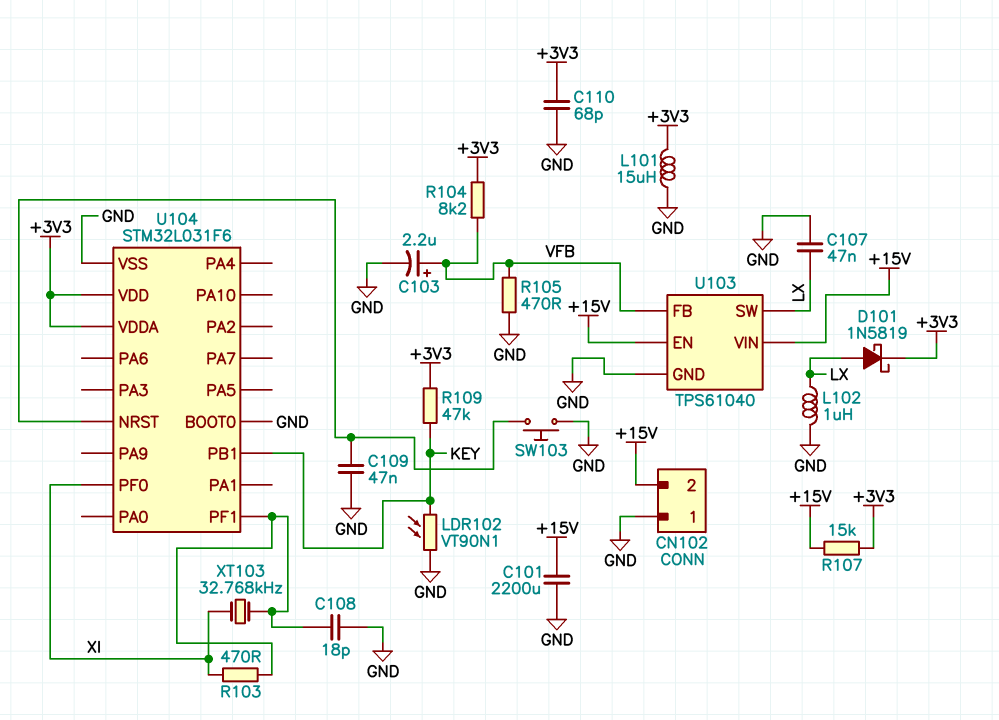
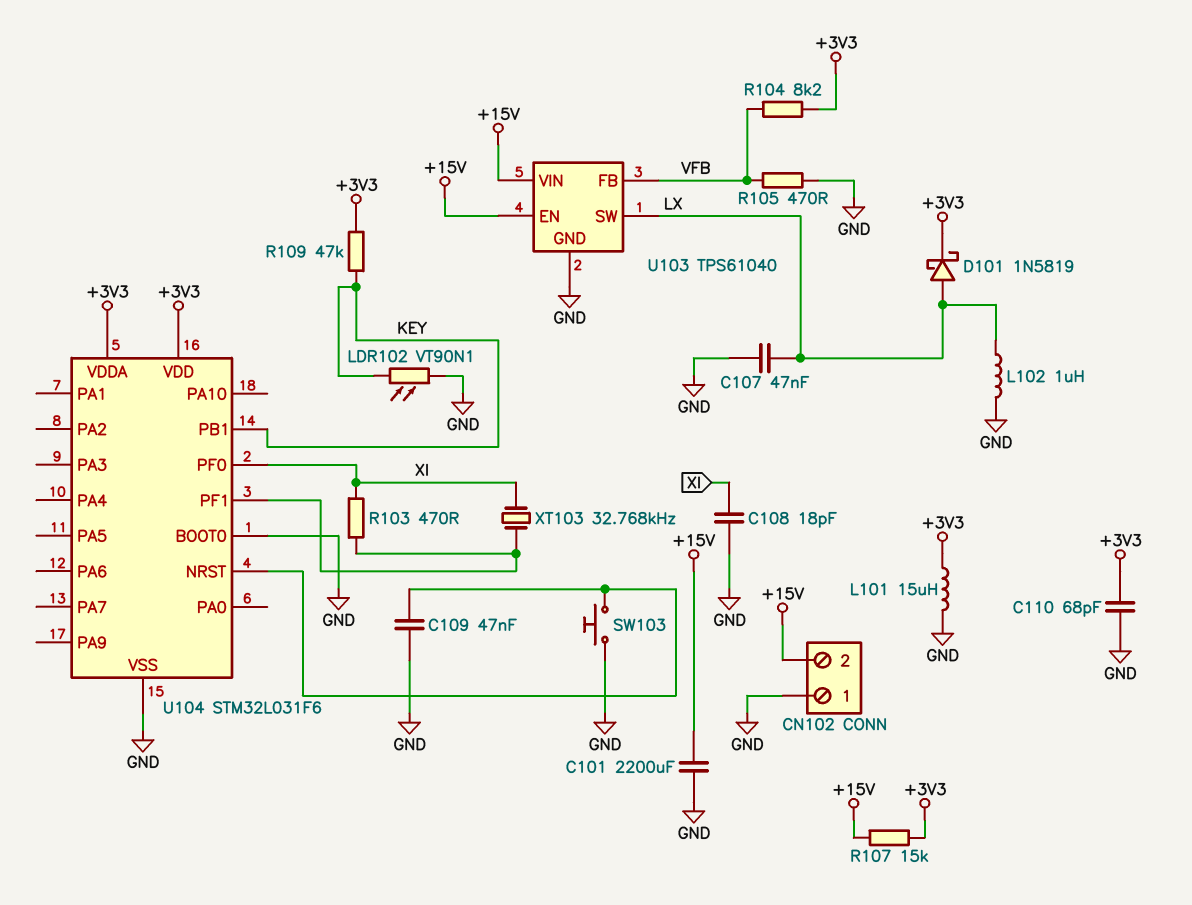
C103: 2.2uF (plus VFB, minus GND) -> none
C108: 18pF (GND, U104/PF1) -> 18pF (GND, XI)

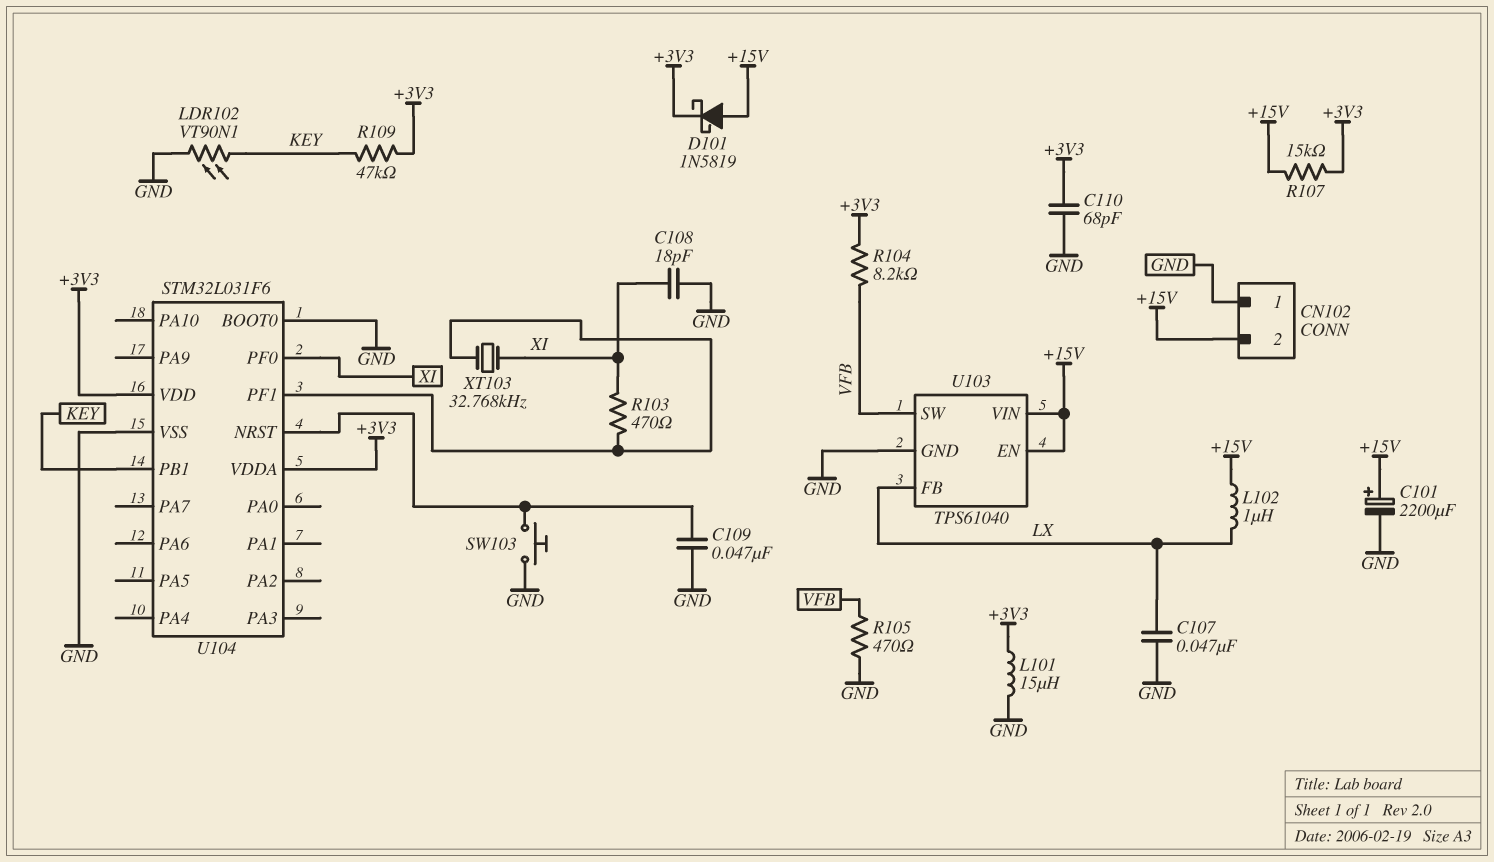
C101: 2200uF (+15V, GND) -> 2200uF (plus +15V, minus GND)
D101: schottky 1N5819 (A LX, K +3V3) -> schottky 1N5819 (A +15V, K +3V3)
L102: 1uH (GND, LX) -> 1uH (+15V, LX)
U103 pin FB: VFB -> LX
U103 pin SW: LX -> VFB

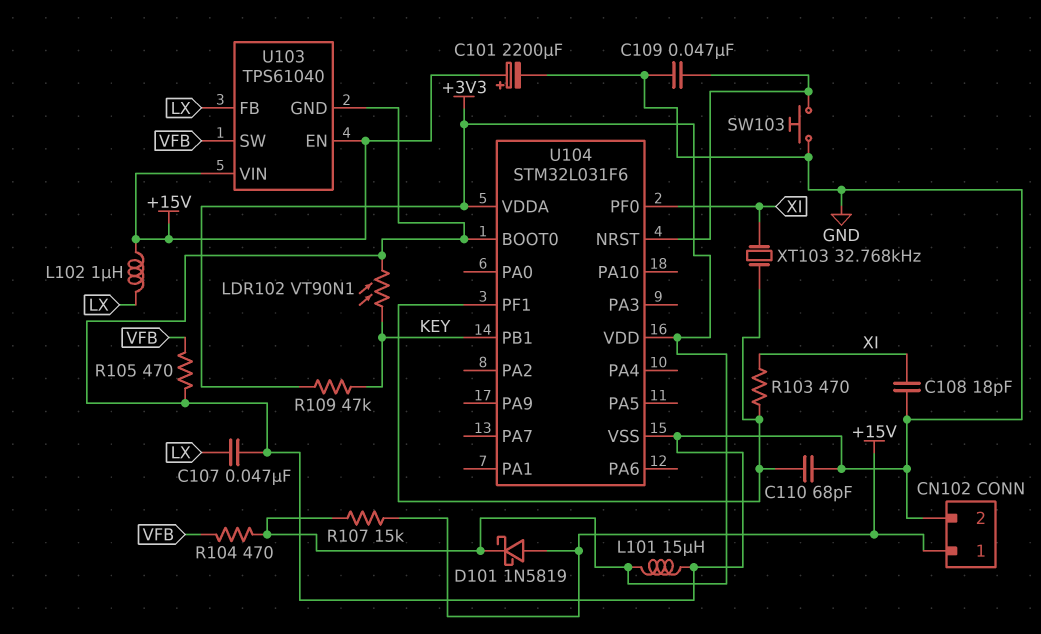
C110: 68pF (+3V3, GND) -> 68pF (GND, U104/PF1)
CN102 pin 1: GND -> +15V
CN102 pin 2: +15V -> GND
R104: 8.2k (+3V3, VFB) -> 470 (+3V3, VFB)

